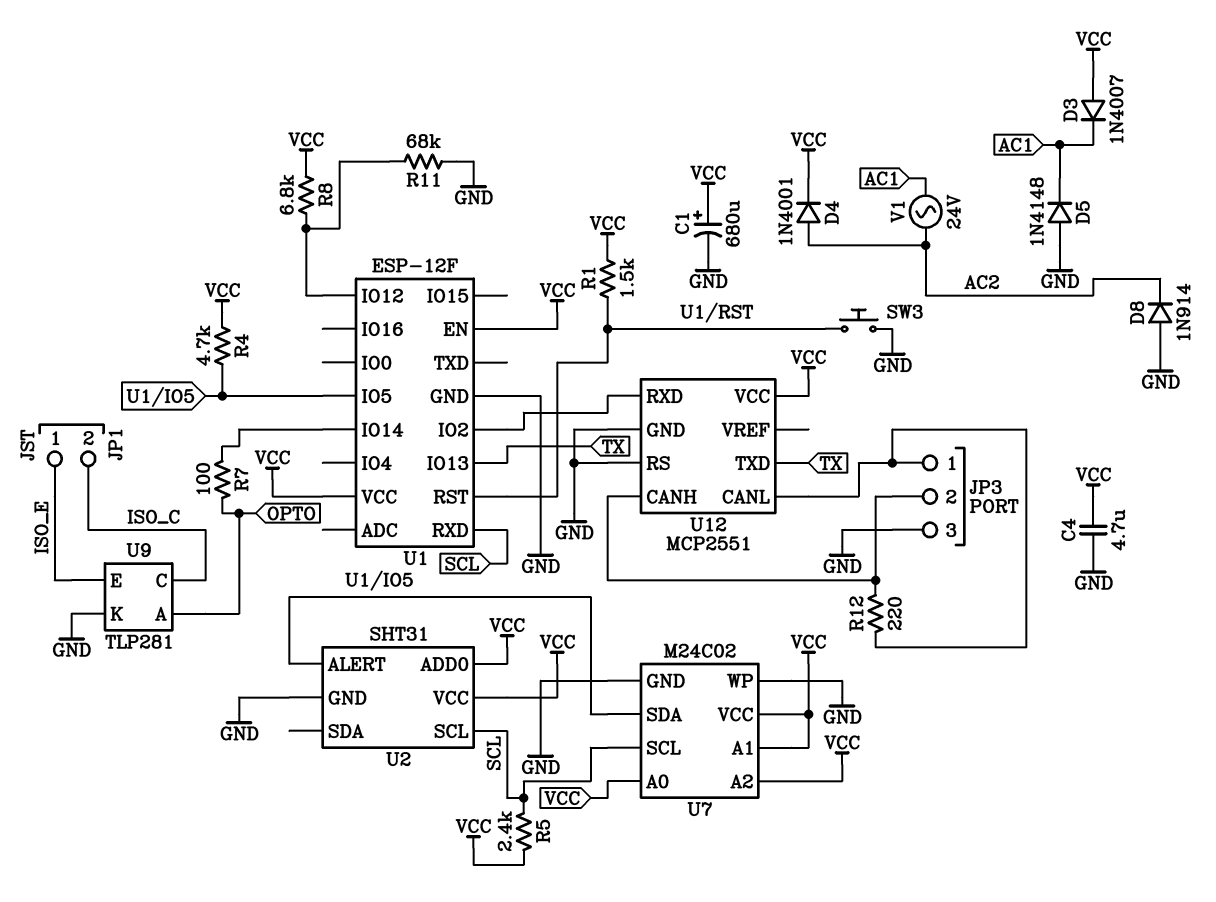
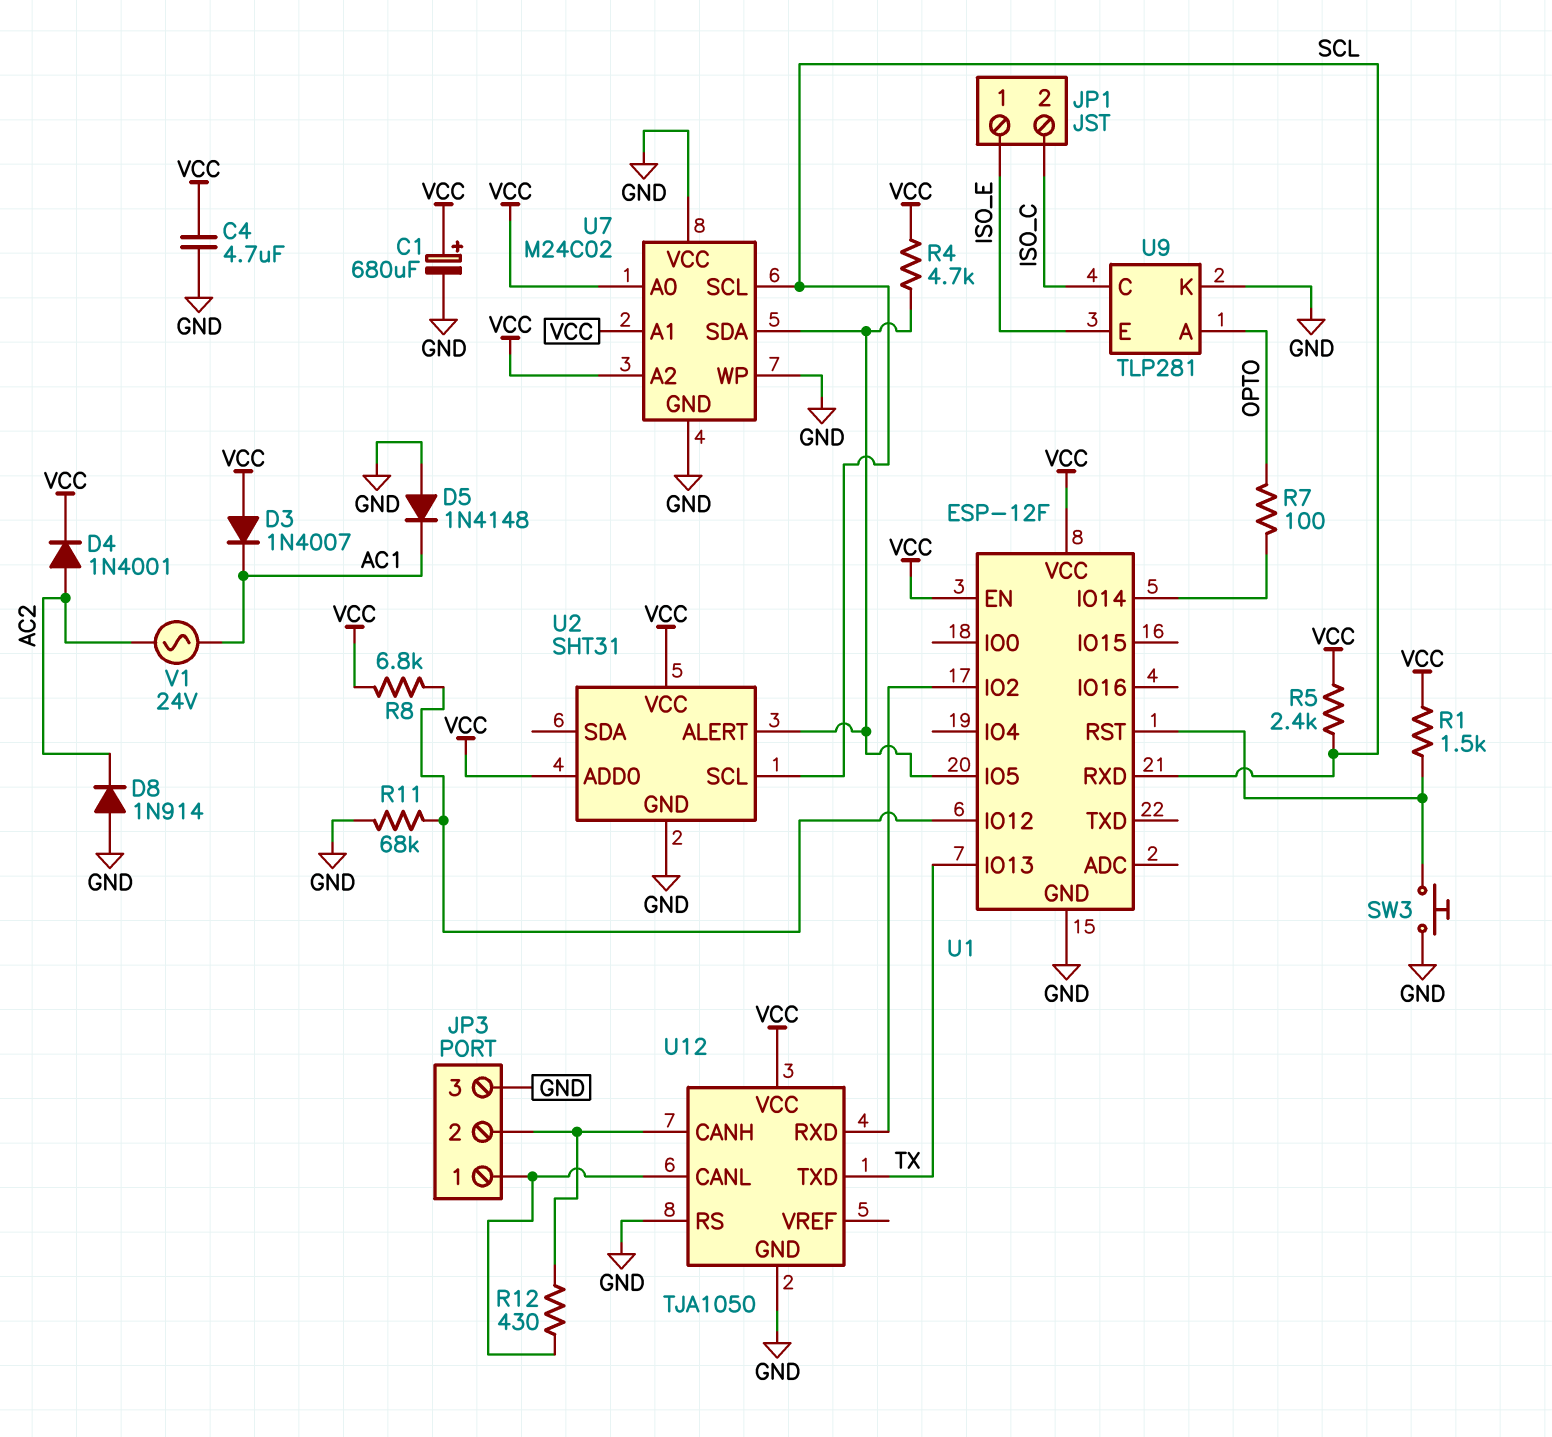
R12: 220 (JP3/1, JP3/2) -> 430 (JP3/1, JP3/2)
U7 pin VCC: VCC -> GND
U12: MCP2551 -> TJA1050

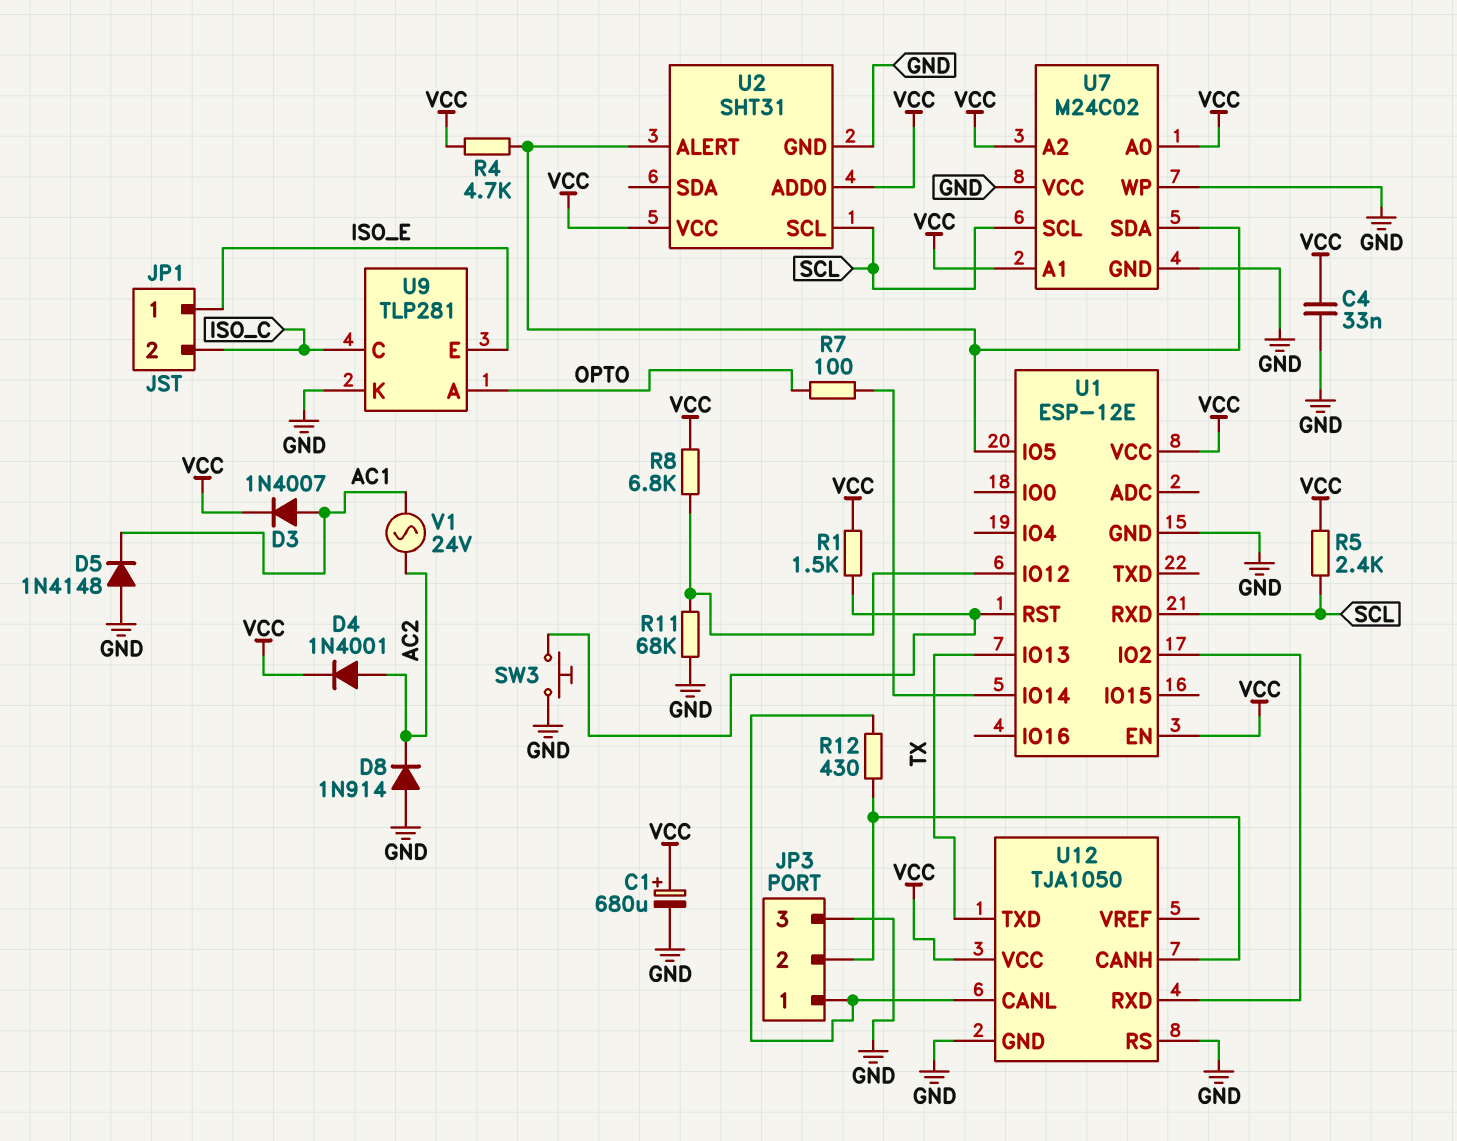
C4: 4.7uF (GND, VCC) -> 33nF (GND, VCC)
D3: diode 1N4007 (A VCC, K AC1) -> diode 1N4007 (A AC1, K VCC)
U1: ESP-12F -> ESP-12E

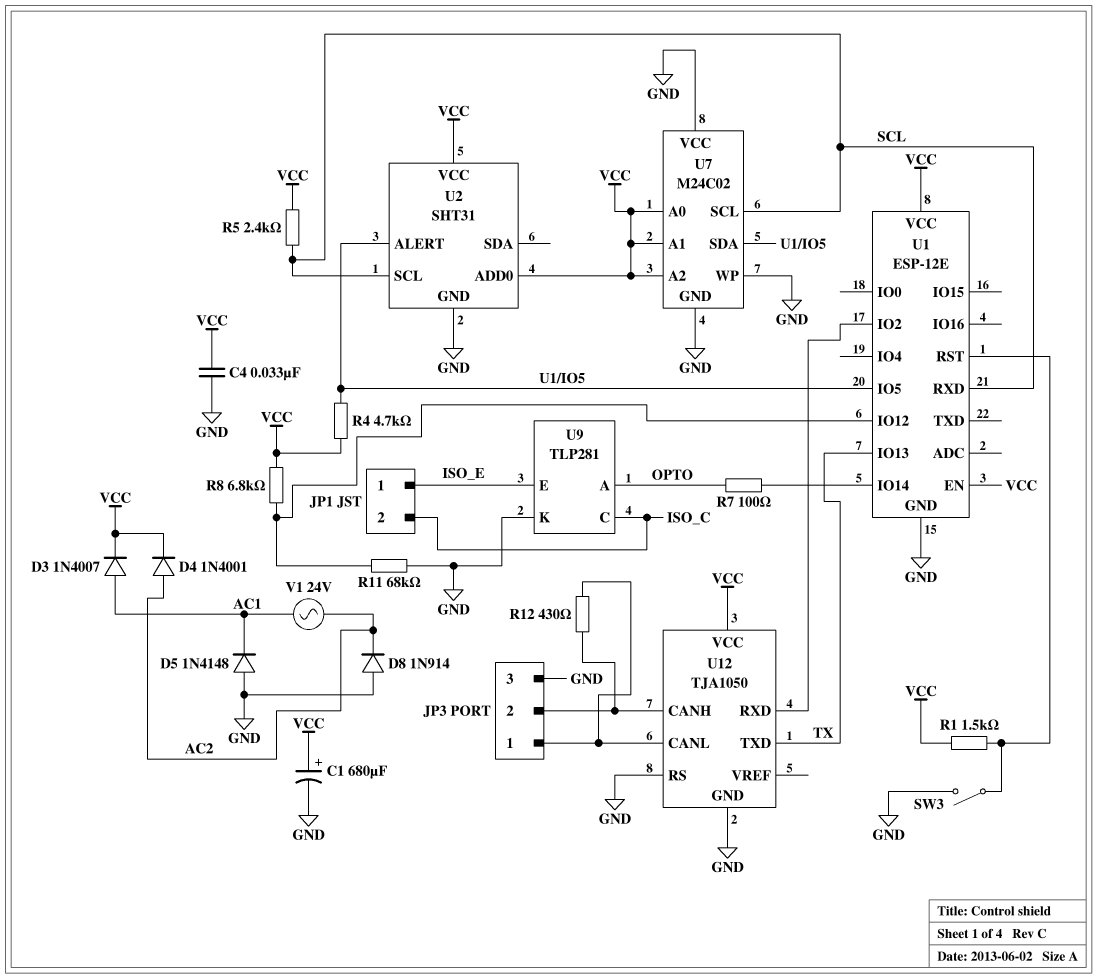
SW3: button (GND, U1/RST) -> switch (GND, U1/RST)

